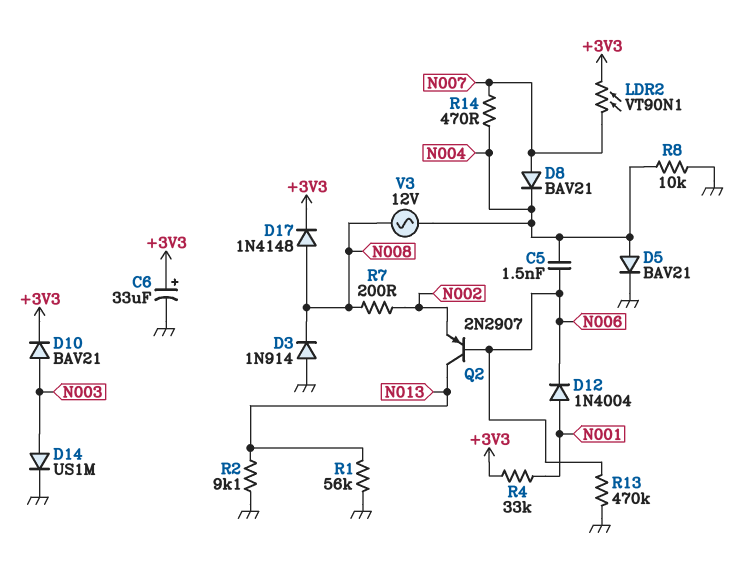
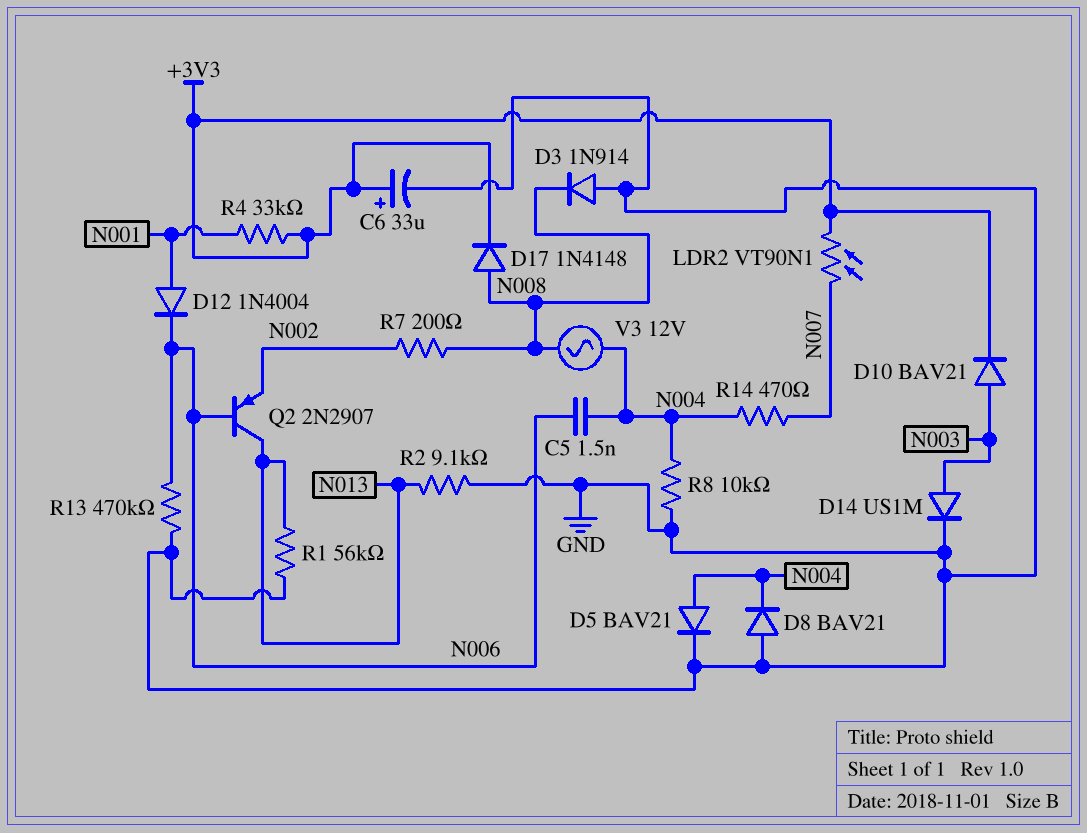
D8: diode BAV21 (A N007, K N004) -> diode BAV21 (A GND, K N004)

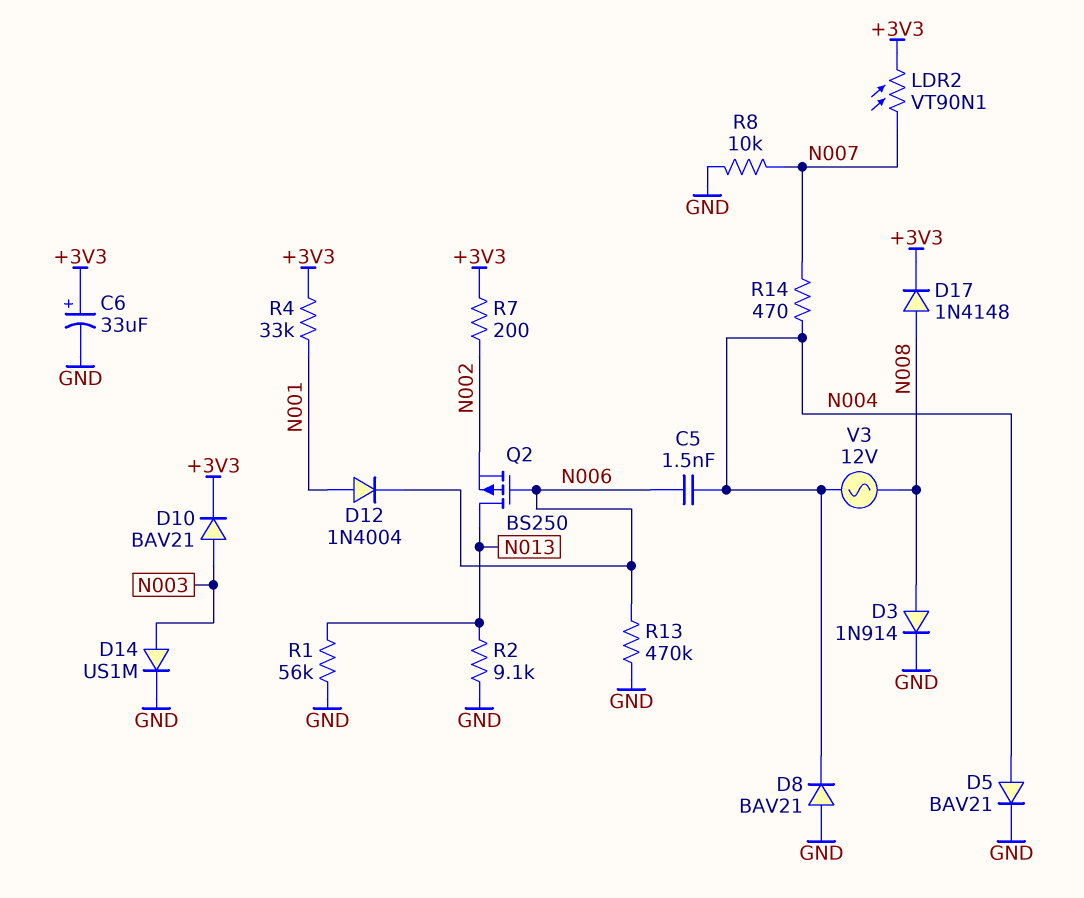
D3: diode 1N914 (A GND, K N008) -> diode 1N914 (A N008, K GND)
Q2: PNP 2N2907 (B N006, C N013, E N002) -> PMOS BS250 (G N006, D N013, S N002)
R7: 200 (N002, N008) -> 200 (+3V3, N002)
R8: 10k (GND, N004) -> 10k (GND, N007)

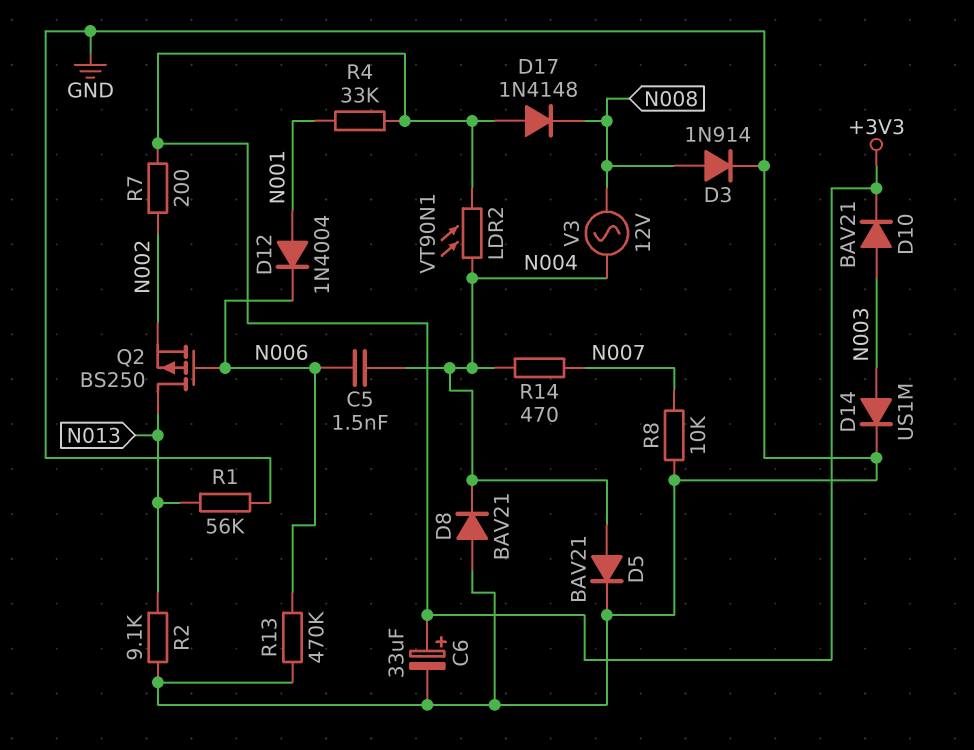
D17: diode 1N4148 (A N008, K +3V3) -> diode 1N4148 (A +3V3, K N008)
LDR2: VT90N1 (+3V3, N007) -> VT90N1 (+3V3, N004)

